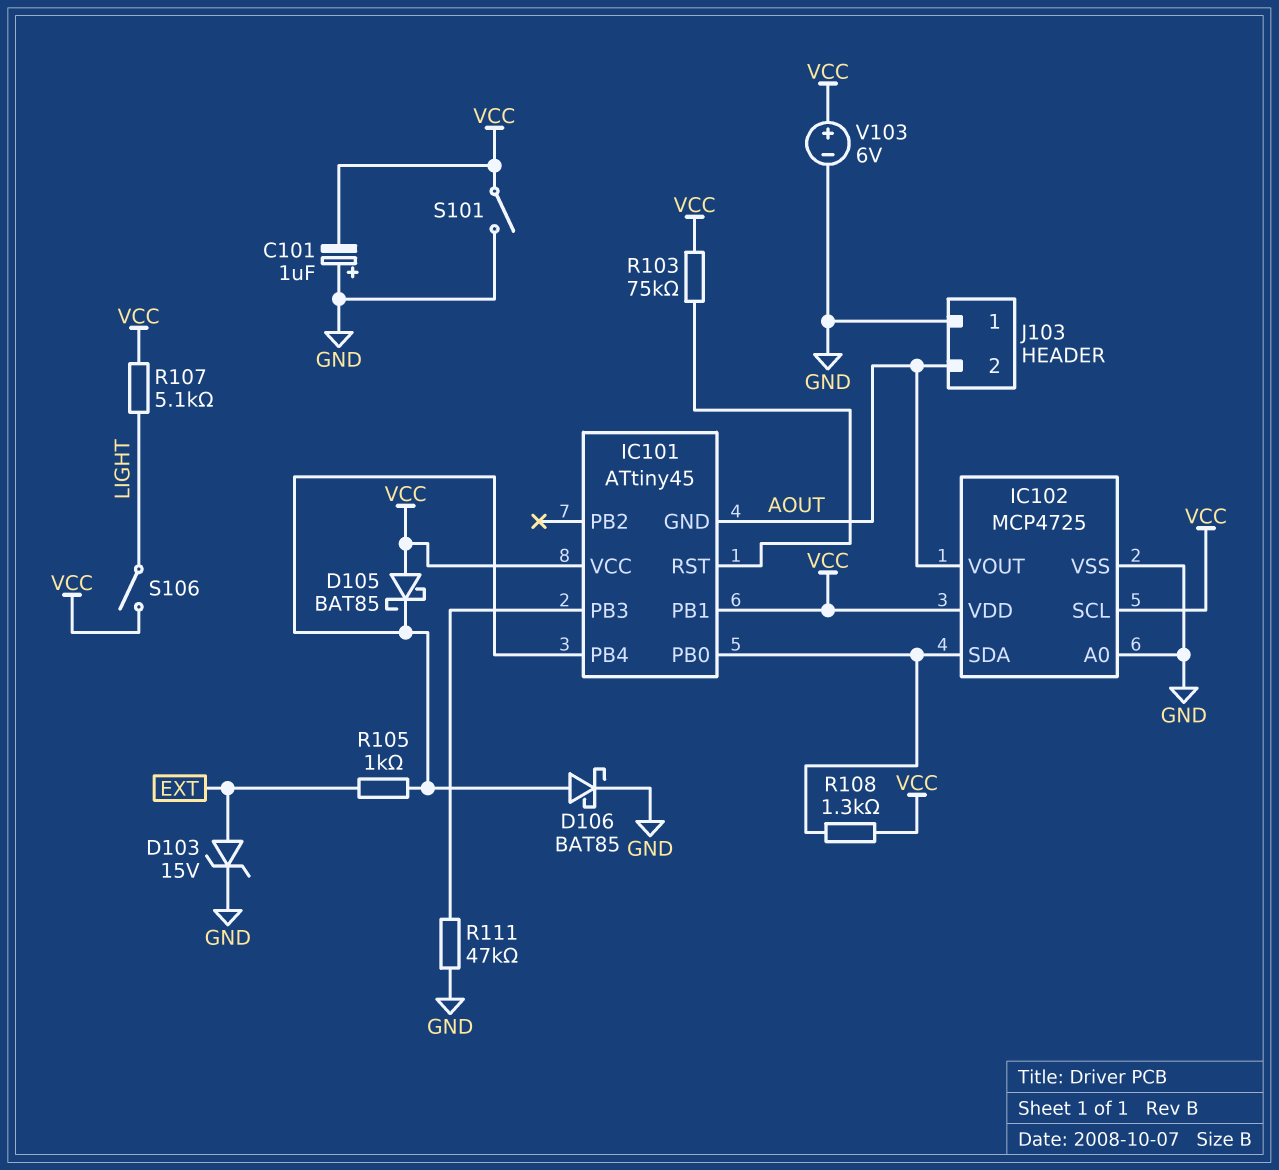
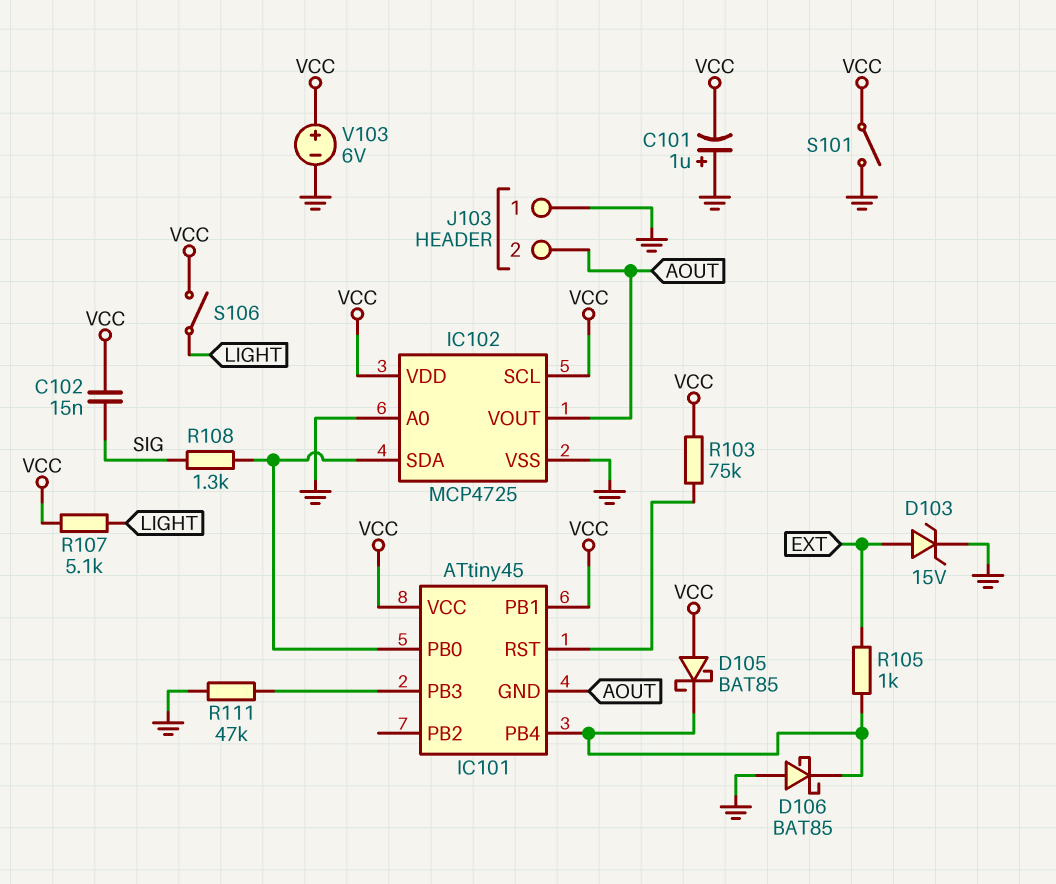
C102: none -> 15nF (SIG, VCC)
D106: schottky BAT85 (A IC101/PB4, K GND) -> schottky BAT85 (A GND, K IC101/PB4)
R108: 1.3k (IC101/PB0, VCC) -> 1.3k (IC101/PB0, SIG)

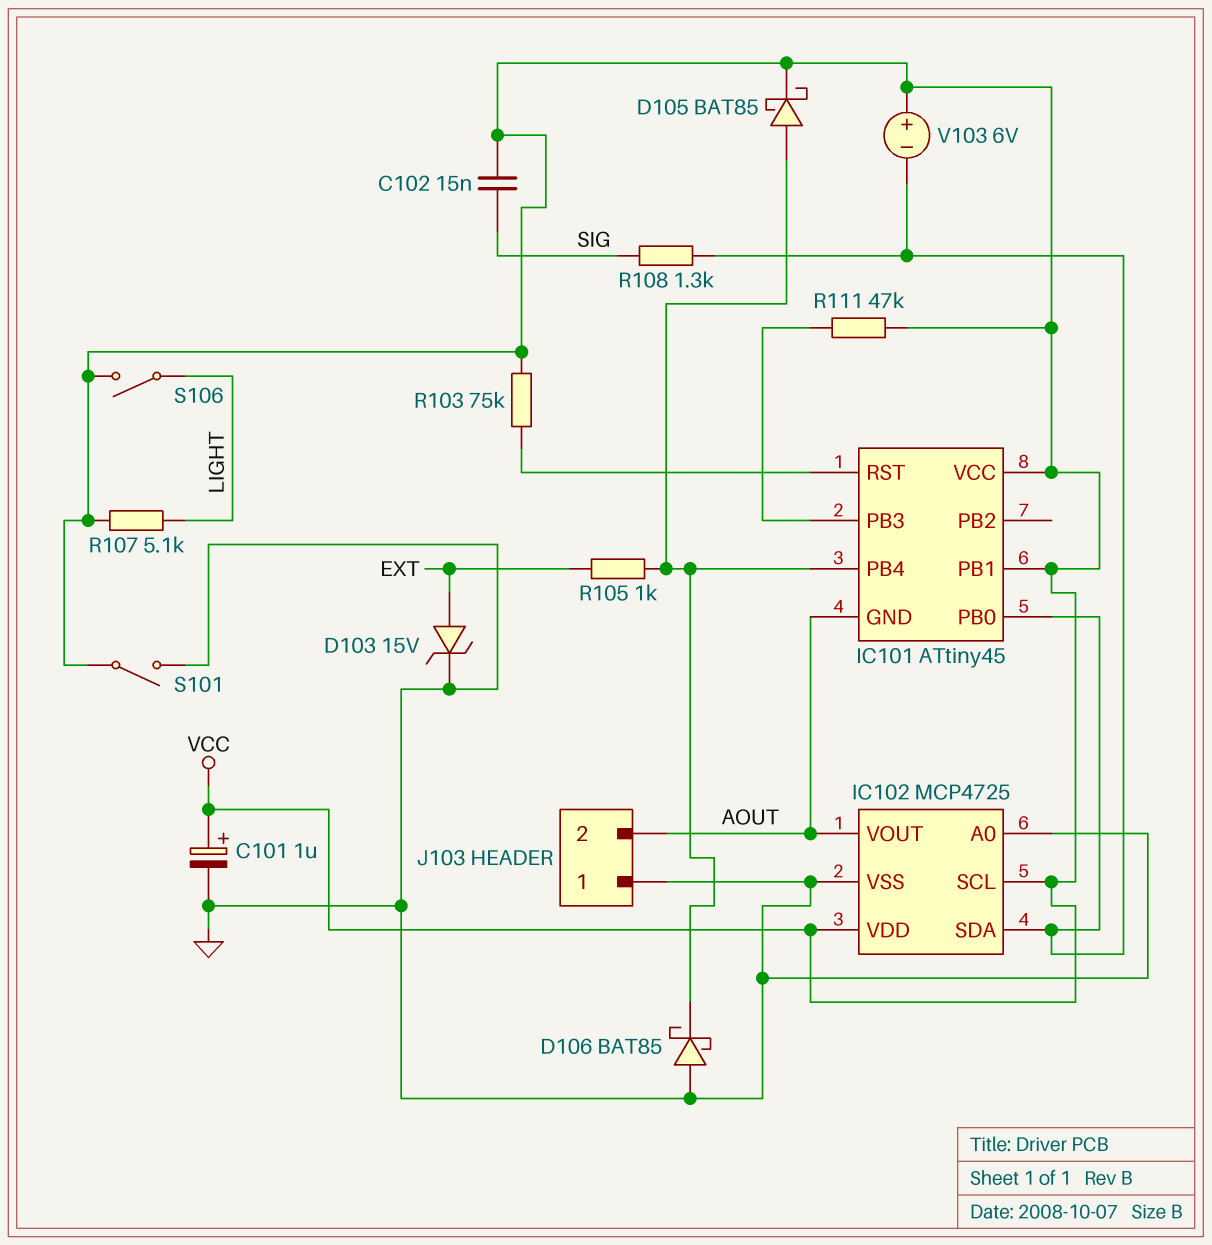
C101: 1uF (plus GND, minus VCC) -> 1uF (plus VCC, minus GND)
D105: schottky BAT85 (A VCC, K IC101/PB4) -> schottky BAT85 (A IC101/PB4, K VCC)
R111: 47k (GND, IC101/PB3) -> 47k (IC101/PB3, VCC)
V103: 6V (plus VCC, minus GND) -> 6V (plus VCC, minus IC101/PB0)

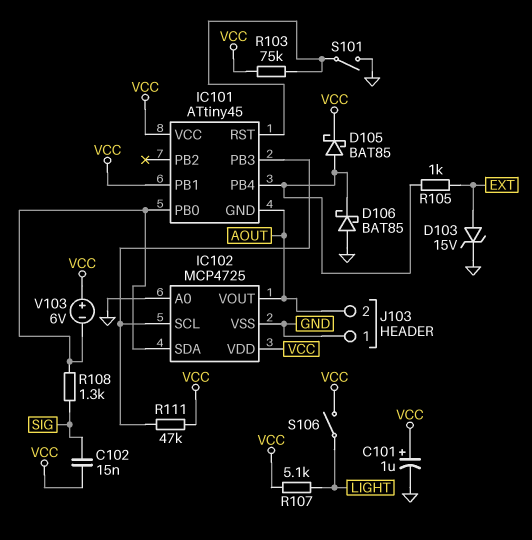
IC102 pin SCL: VCC -> IC101/PB3
S101: switch (GND, VCC) -> switch (GND, IC101/RST)

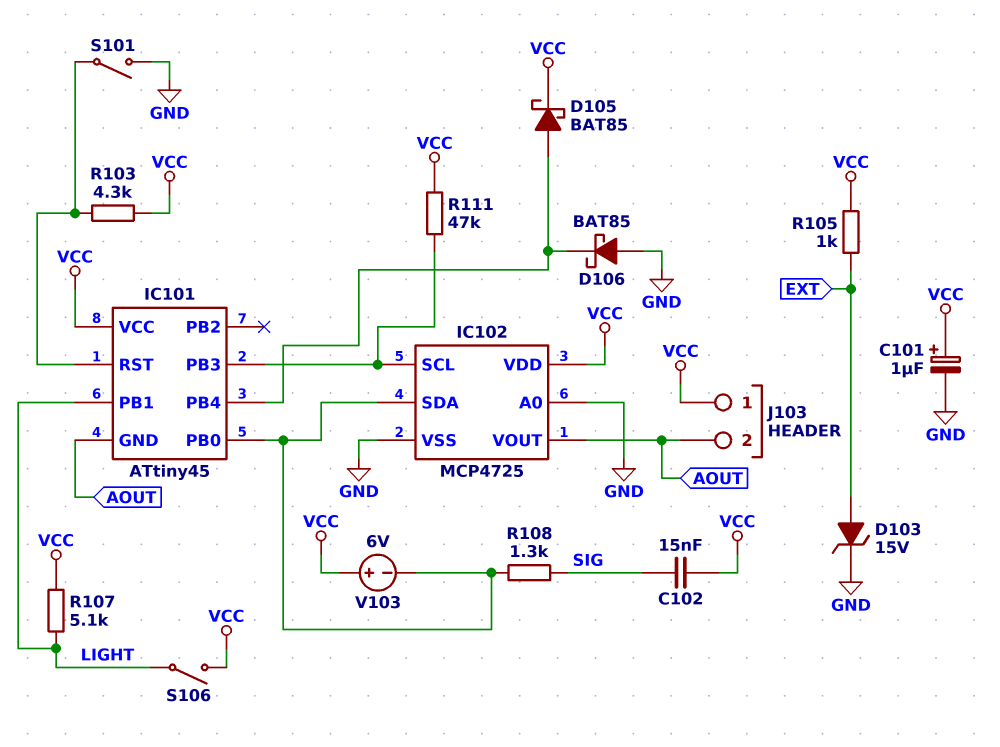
IC101 pin PB1: VCC -> LIGHT
J103 pin 1: GND -> VCC
R103: 75k (IC101/RST, VCC) -> 4.3k (IC101/RST, VCC)
R105: 1k (EXT, IC101/PB4) -> 1k (EXT, VCC)

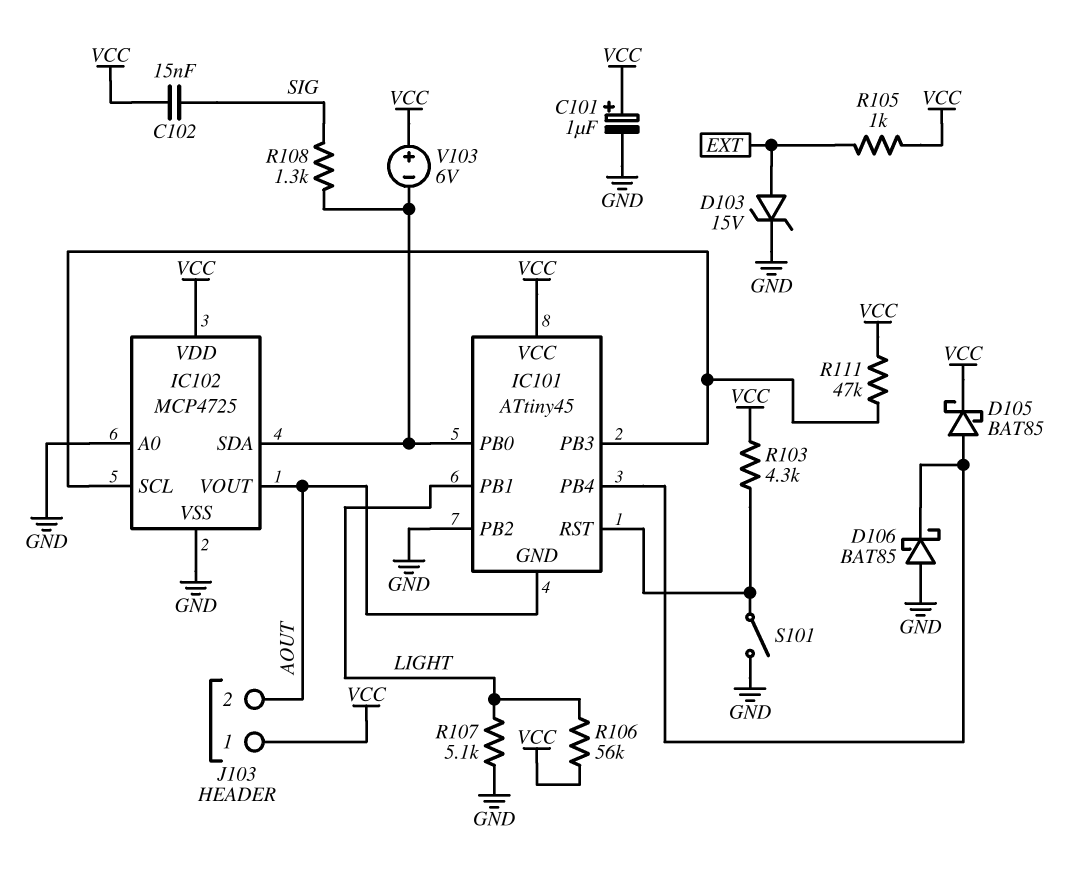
IC101 pin PB2: none -> GND
R106: none -> 56k (LIGHT, VCC)
R107: 5.1k (LIGHT, VCC) -> 5.1k (GND, LIGHT)
S106: switch (LIGHT, VCC) -> none

